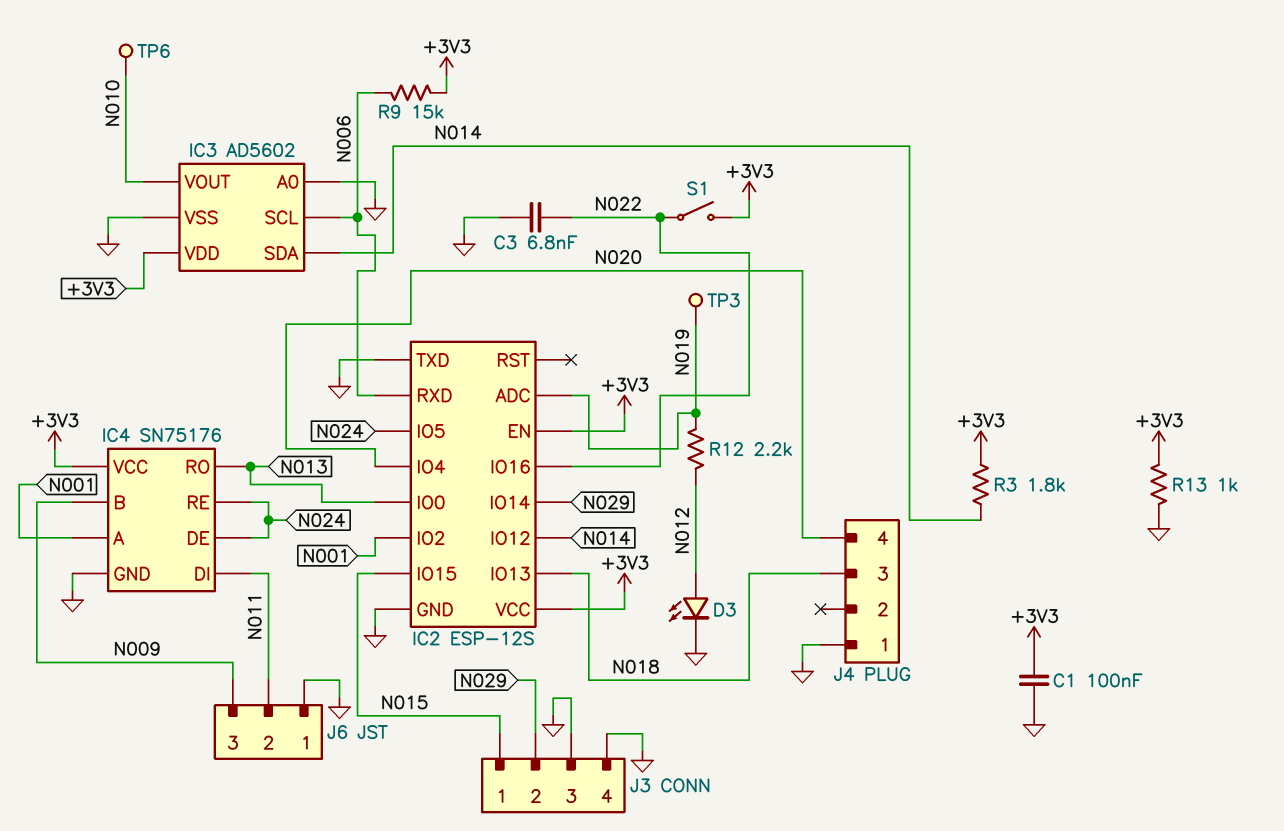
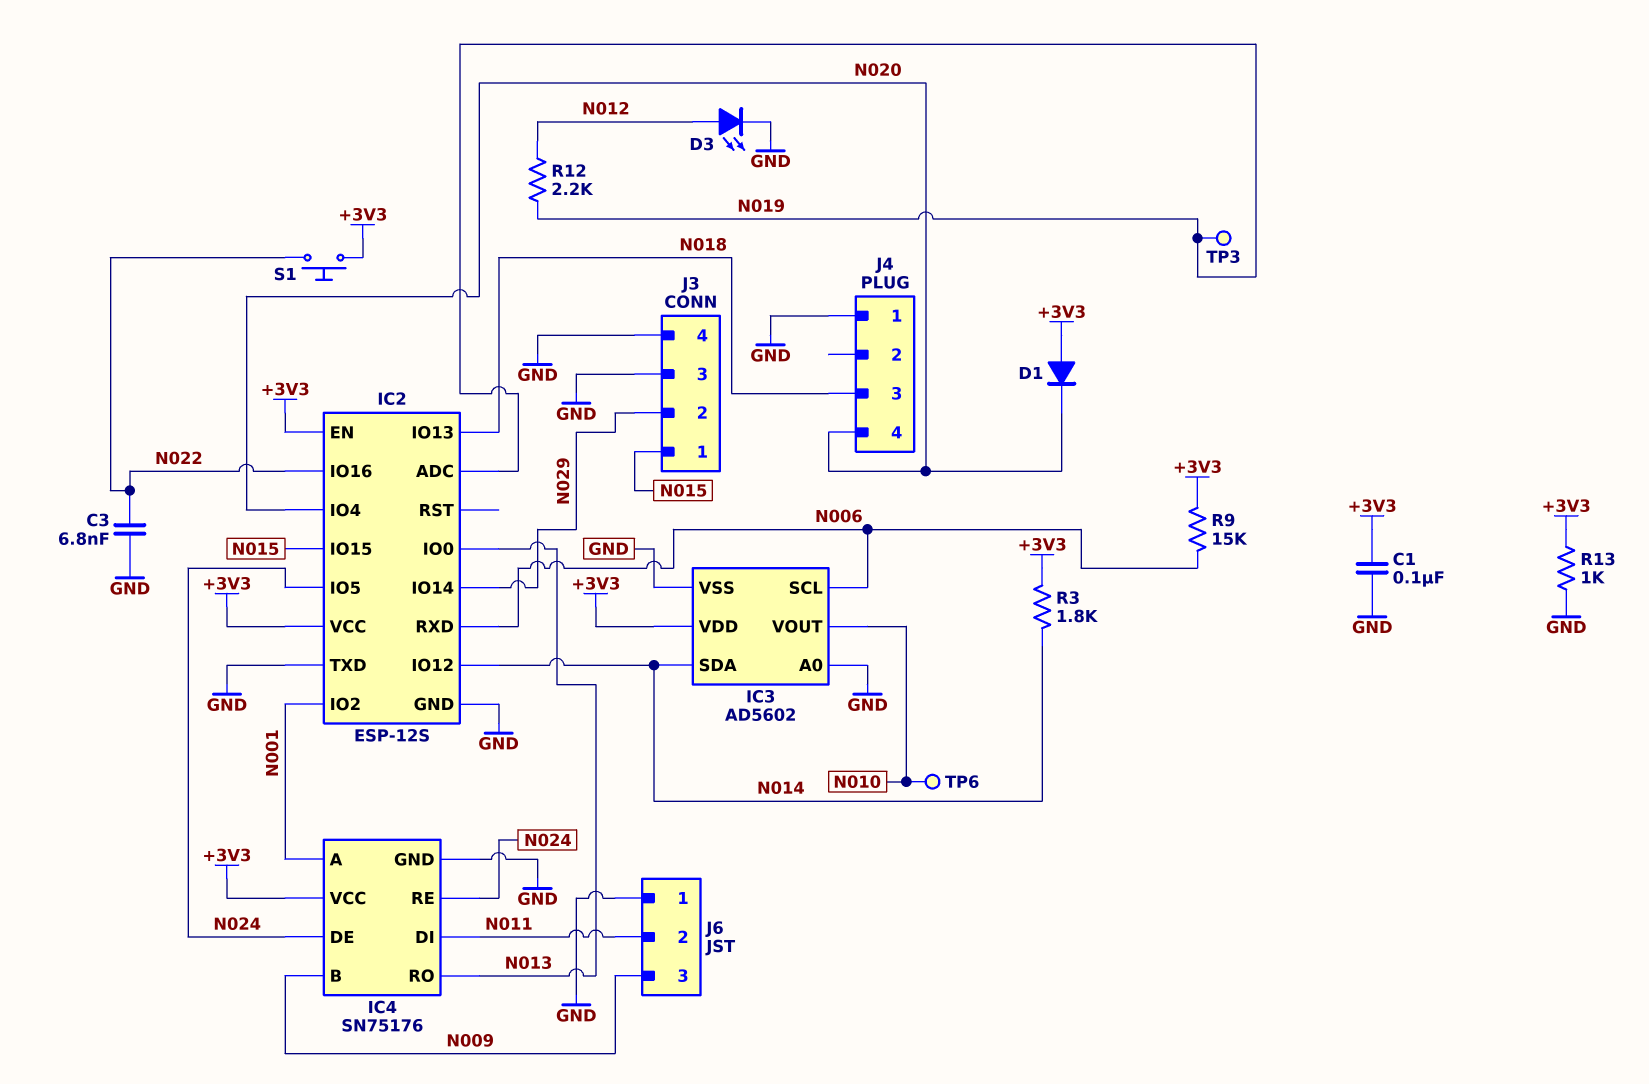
D1: none -> diode (A +3V3, K N020)
S1: switch (+3V3, N022) -> button (+3V3, N022)

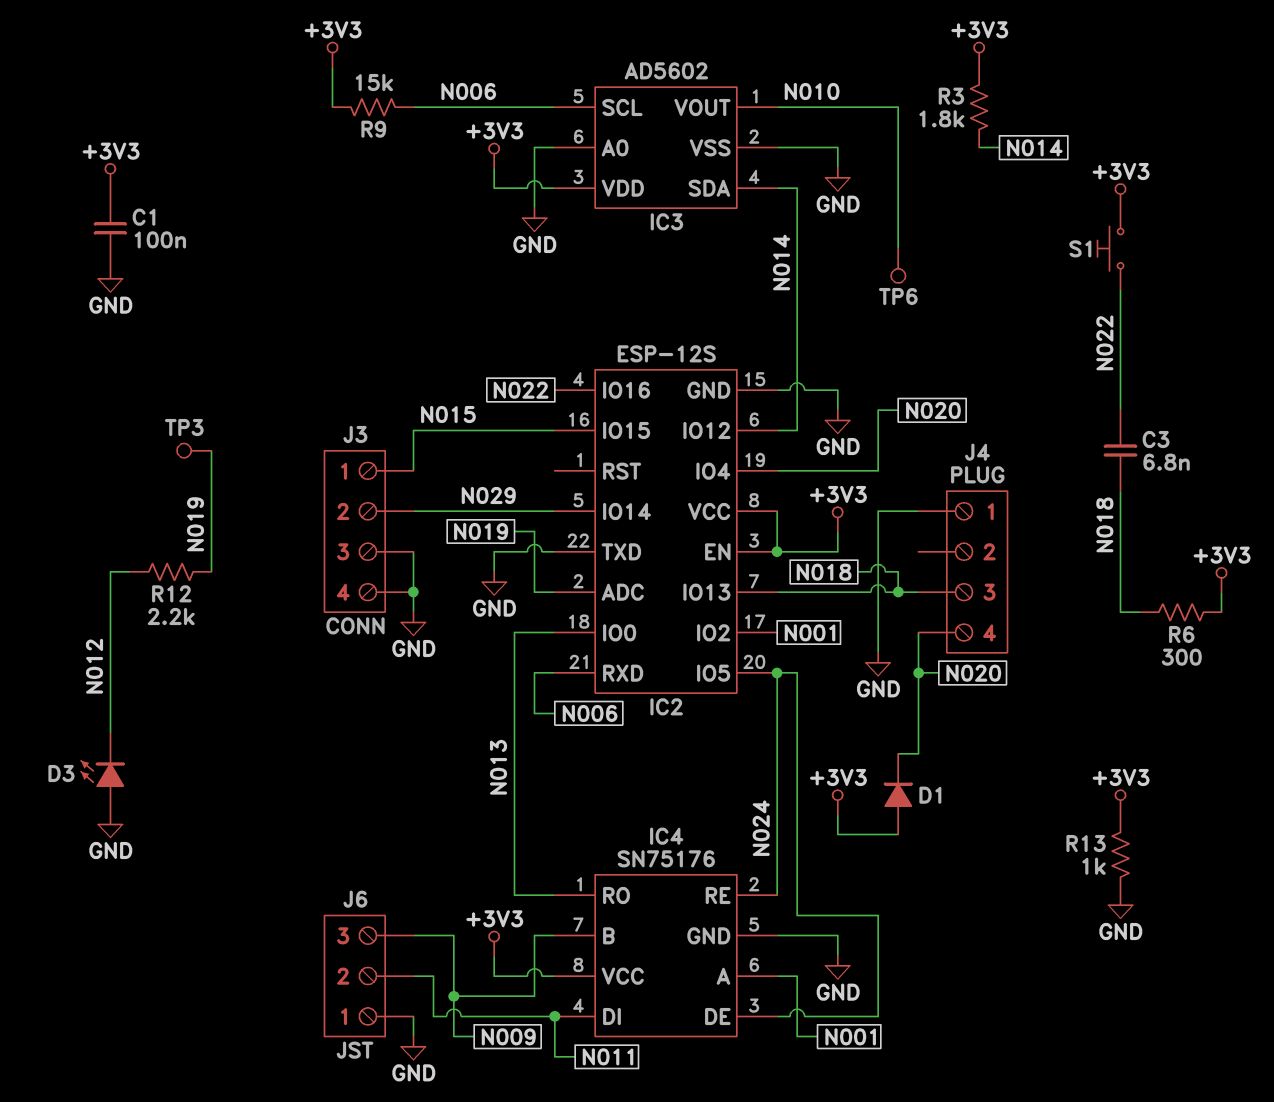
C3: 6.8nF (GND, N022) -> 6.8nF (N018, N022)
D3: LED (A N012, K GND) -> LED (A GND, K N012)
R6: none -> 300 (+3V3, N018)

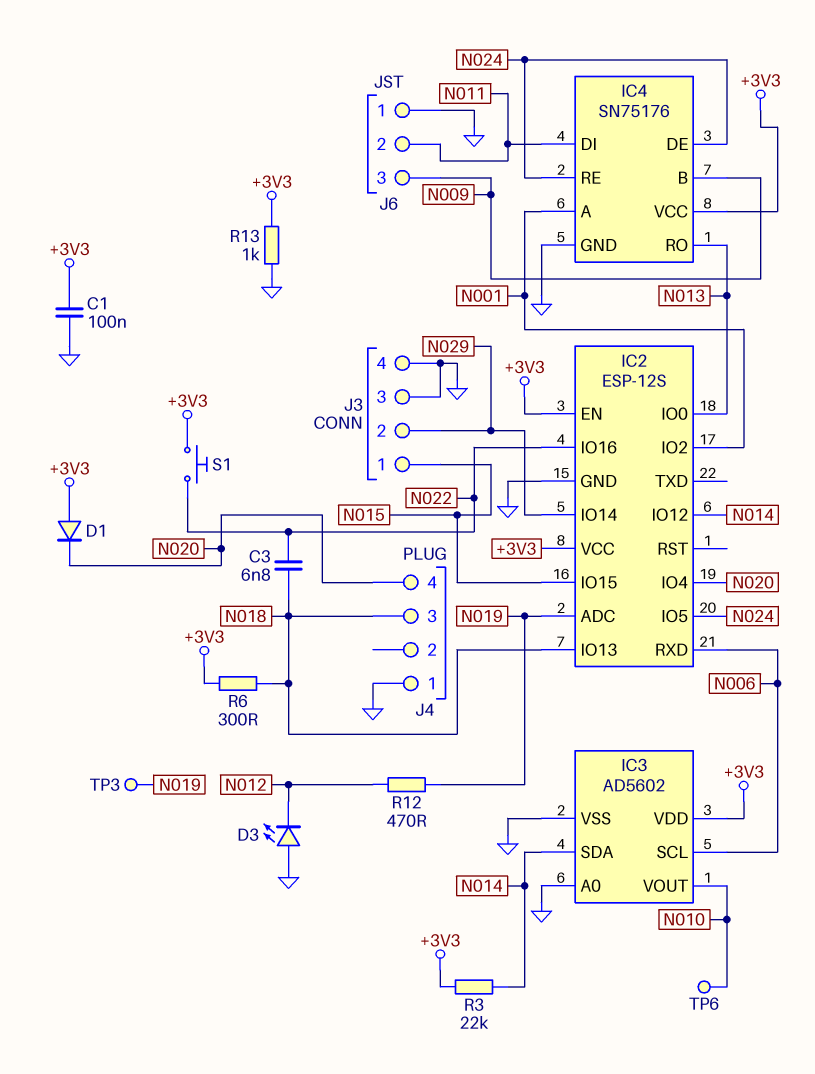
IC2 pin TXD: GND -> none
R3: 1.8k (+3V3, N014) -> 22k (+3V3, N014)
R9: 15k (+3V3, N006) -> none
R12: 2.2k (N012, N019) -> 470 (N012, N019)

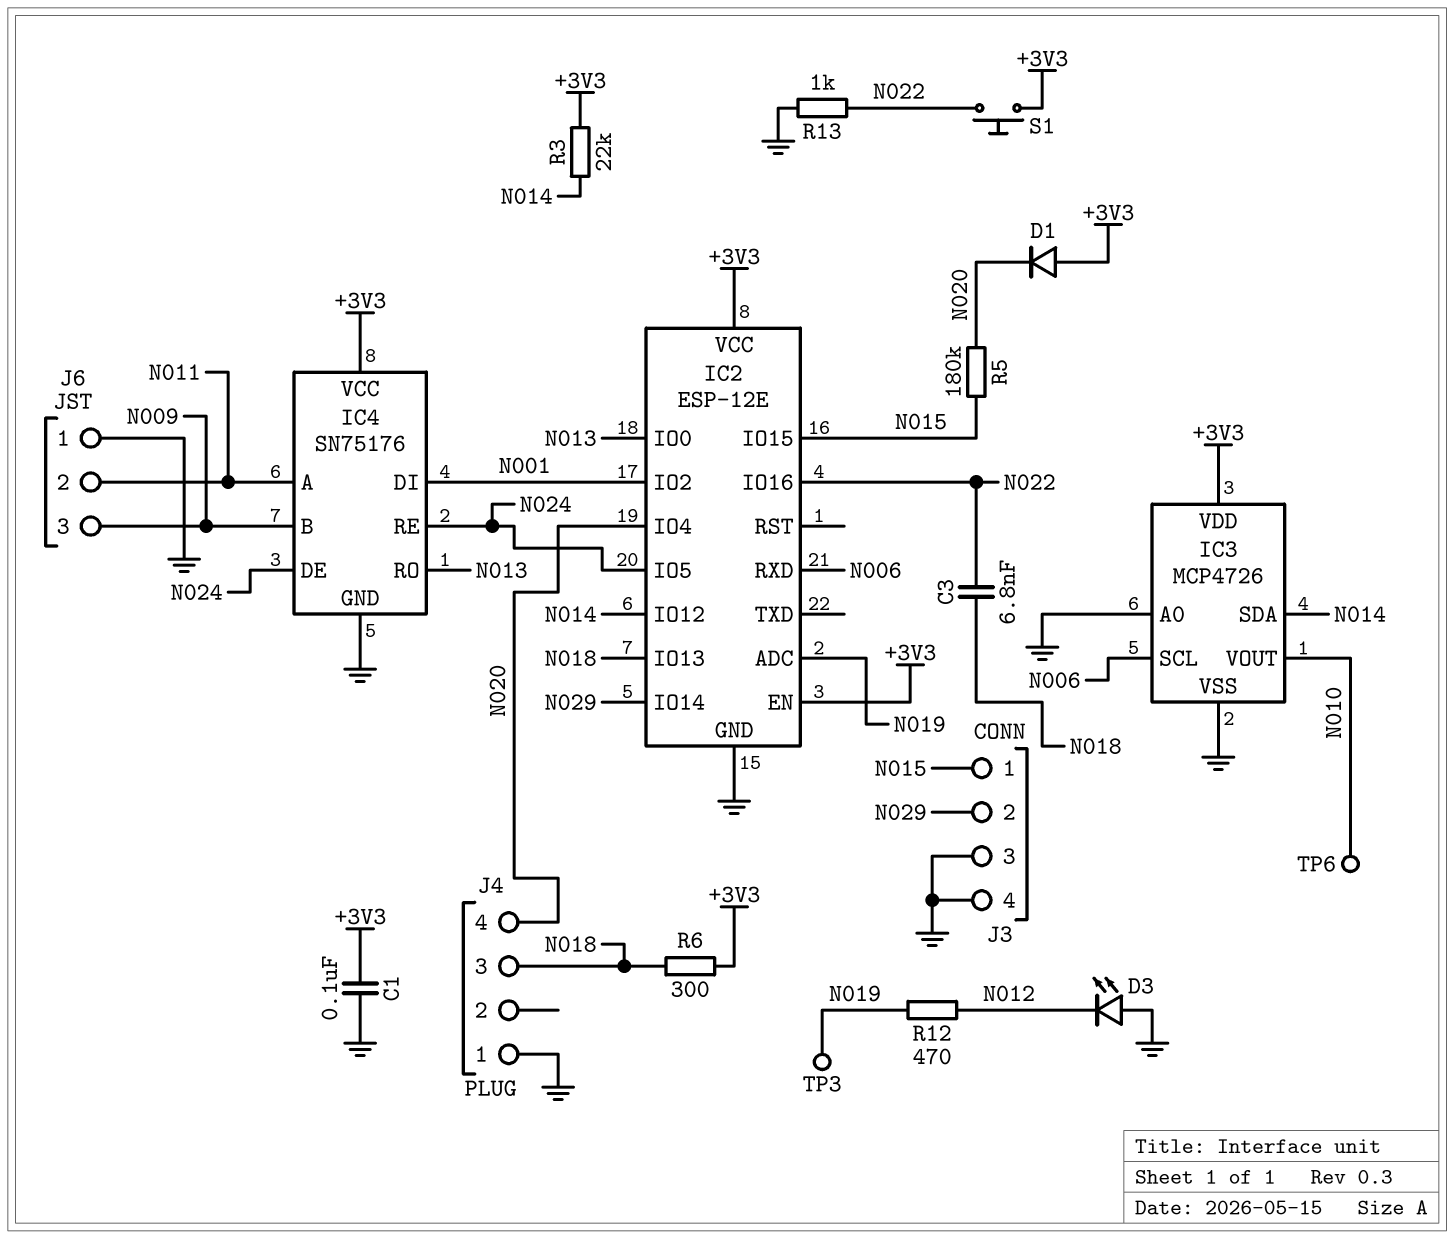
IC2: ESP-12S -> ESP-12E
IC3: AD5602 -> MCP4726
IC4 pin A: N001 -> N011
IC4 pin DI: N011 -> N001
R5: none -> 180k (N015, N020)
R13: 1k (+3V3, GND) -> 1k (GND, N022)

